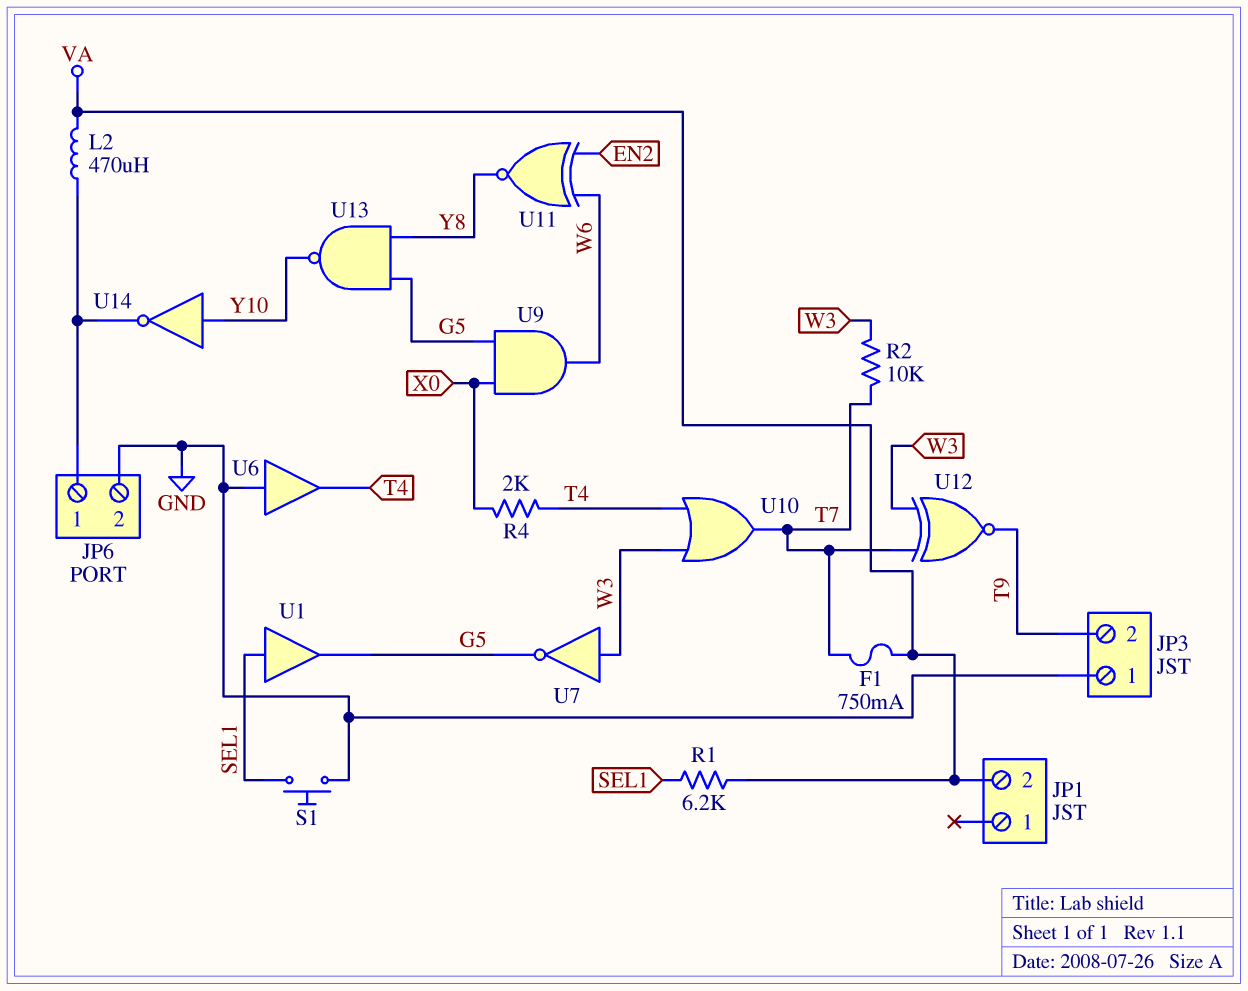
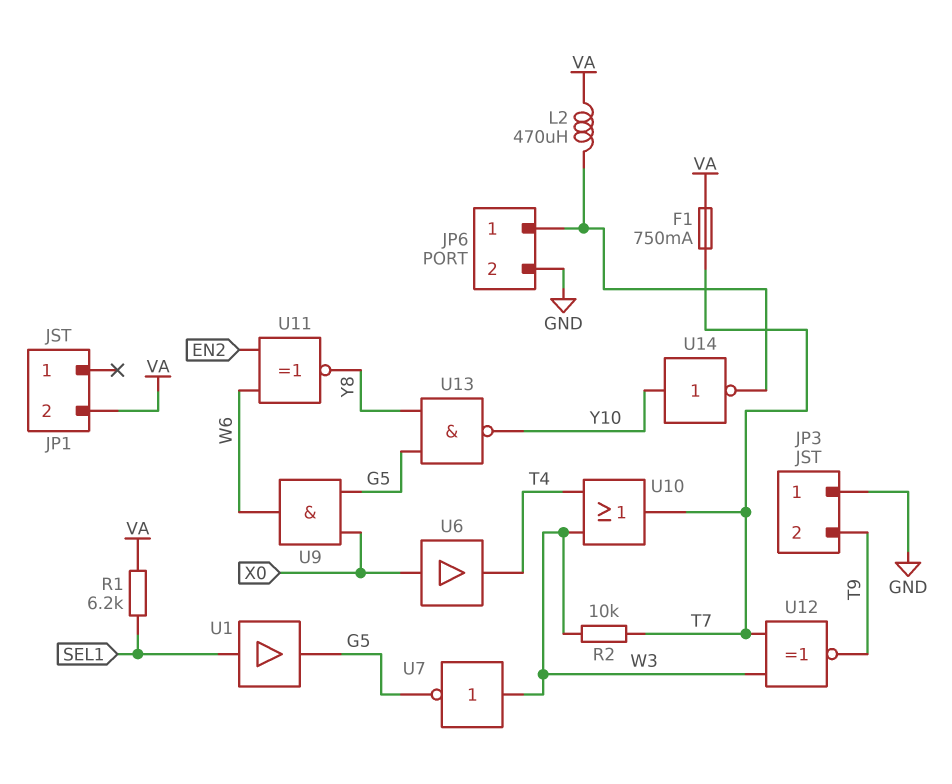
R4: 2k (T4, X0) -> none
S1: button (GND, SEL1) -> none
U6: buffer (in GND, out T4) -> buffer (in X0, out T4)

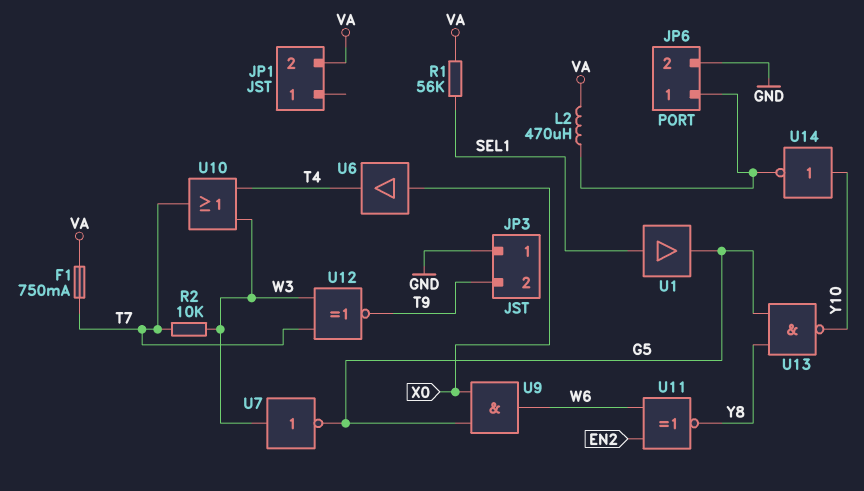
R1: 6.2k (SEL1, VA) -> 56k (SEL1, VA)

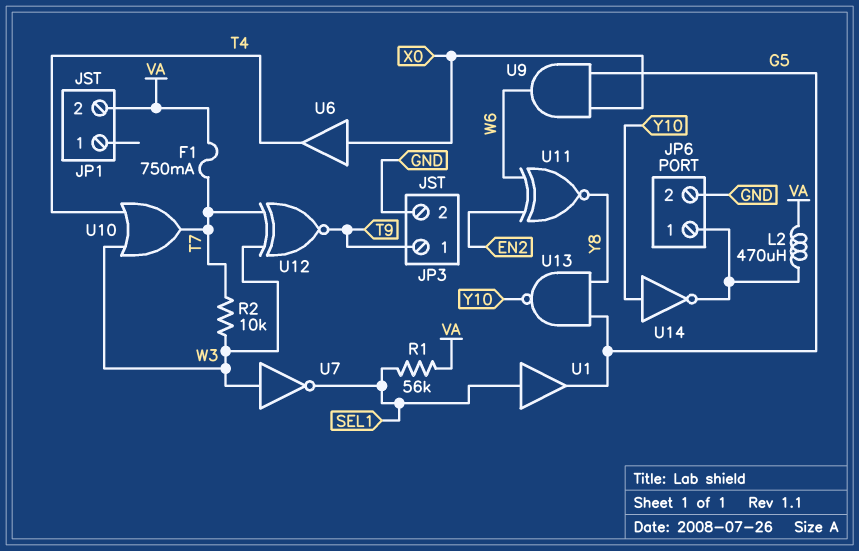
JP3 pin 1: GND -> T9
JP3 pin 2: T9 -> GND
U7: NOT (in W3, out G5) -> NOT (in W3, out SEL1)

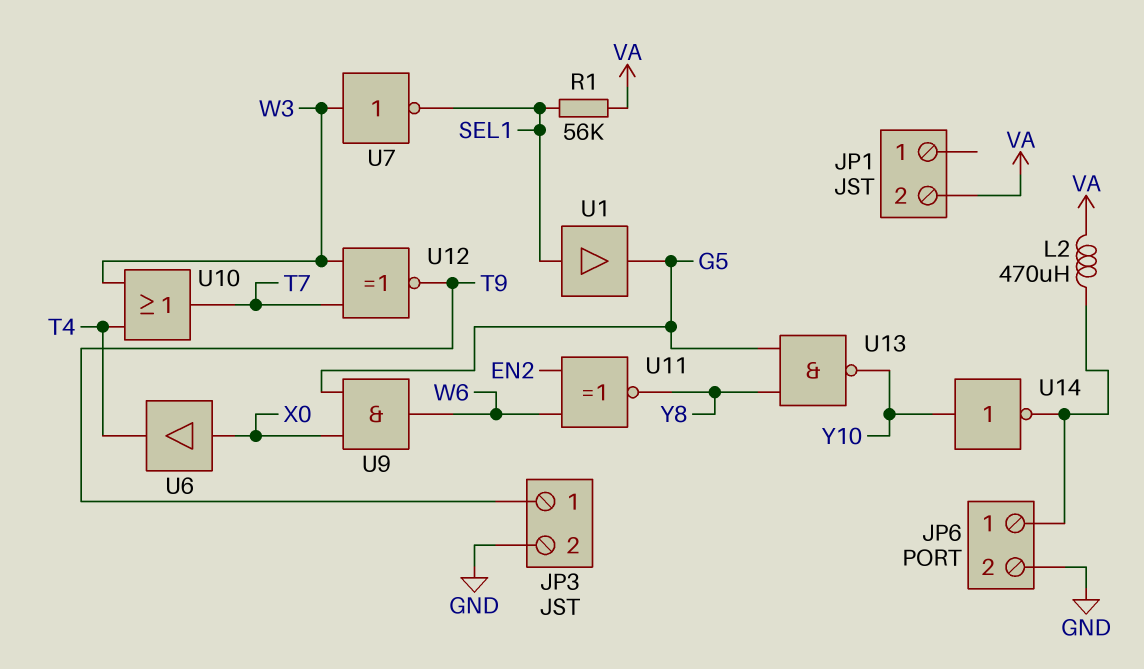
F1: 750mA (T7, VA) -> none
R2: 10k (T7, W3) -> none

